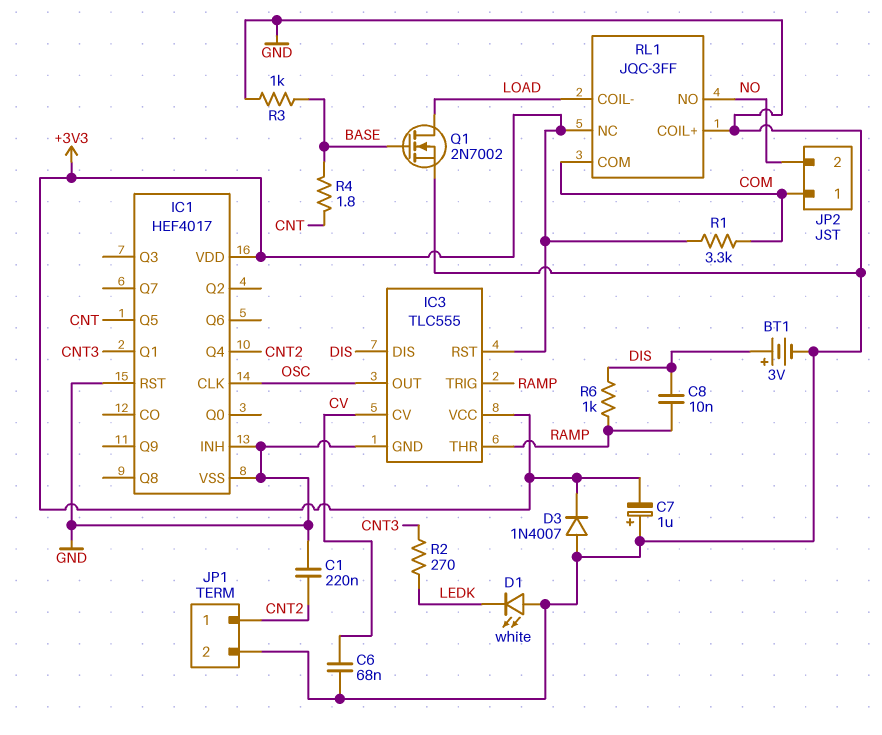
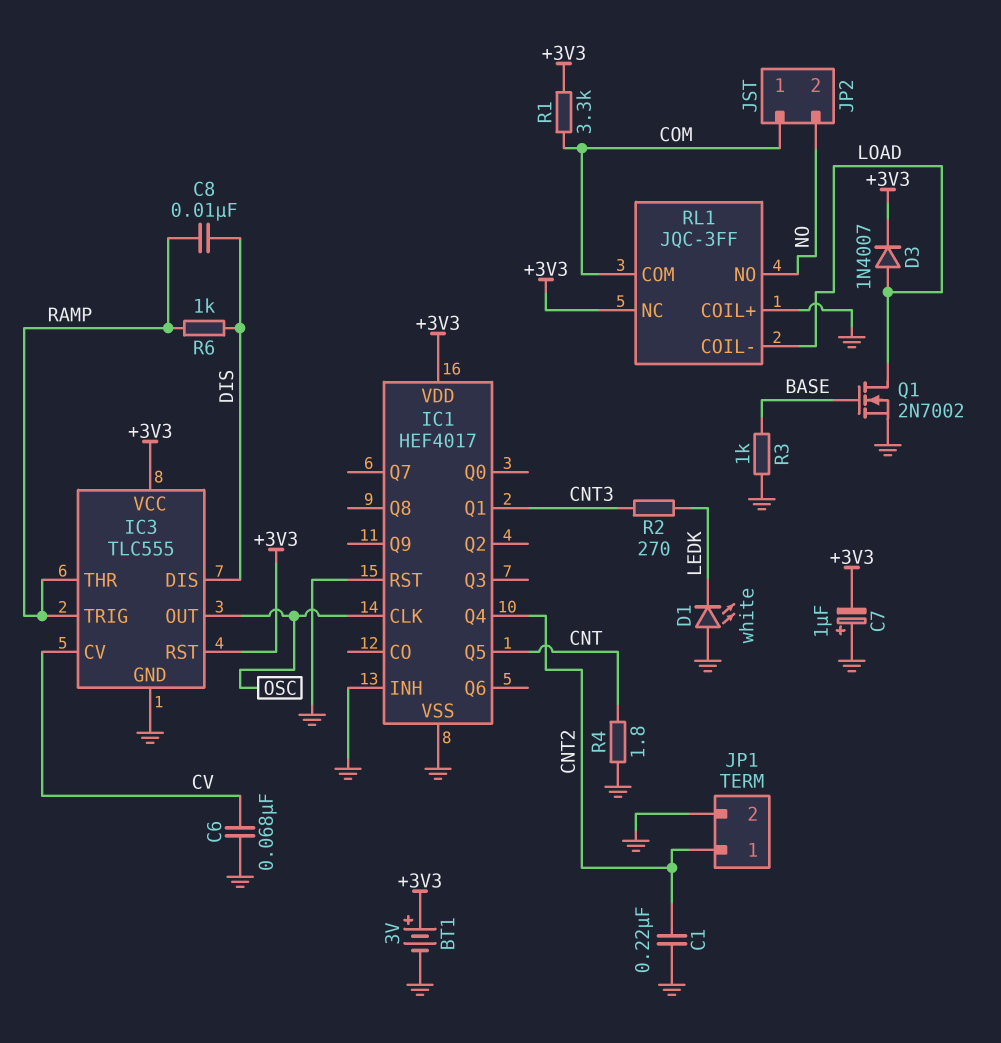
BT1: 3V (plus DIS, minus GND) -> 3V (plus +3V3, minus GND)
D3: diode 1N4007 (A GND, K +3V3) -> diode 1N4007 (A LOAD, K +3V3)
R4: 1.8 (BASE, CNT) -> 1.8 (CNT, GND)

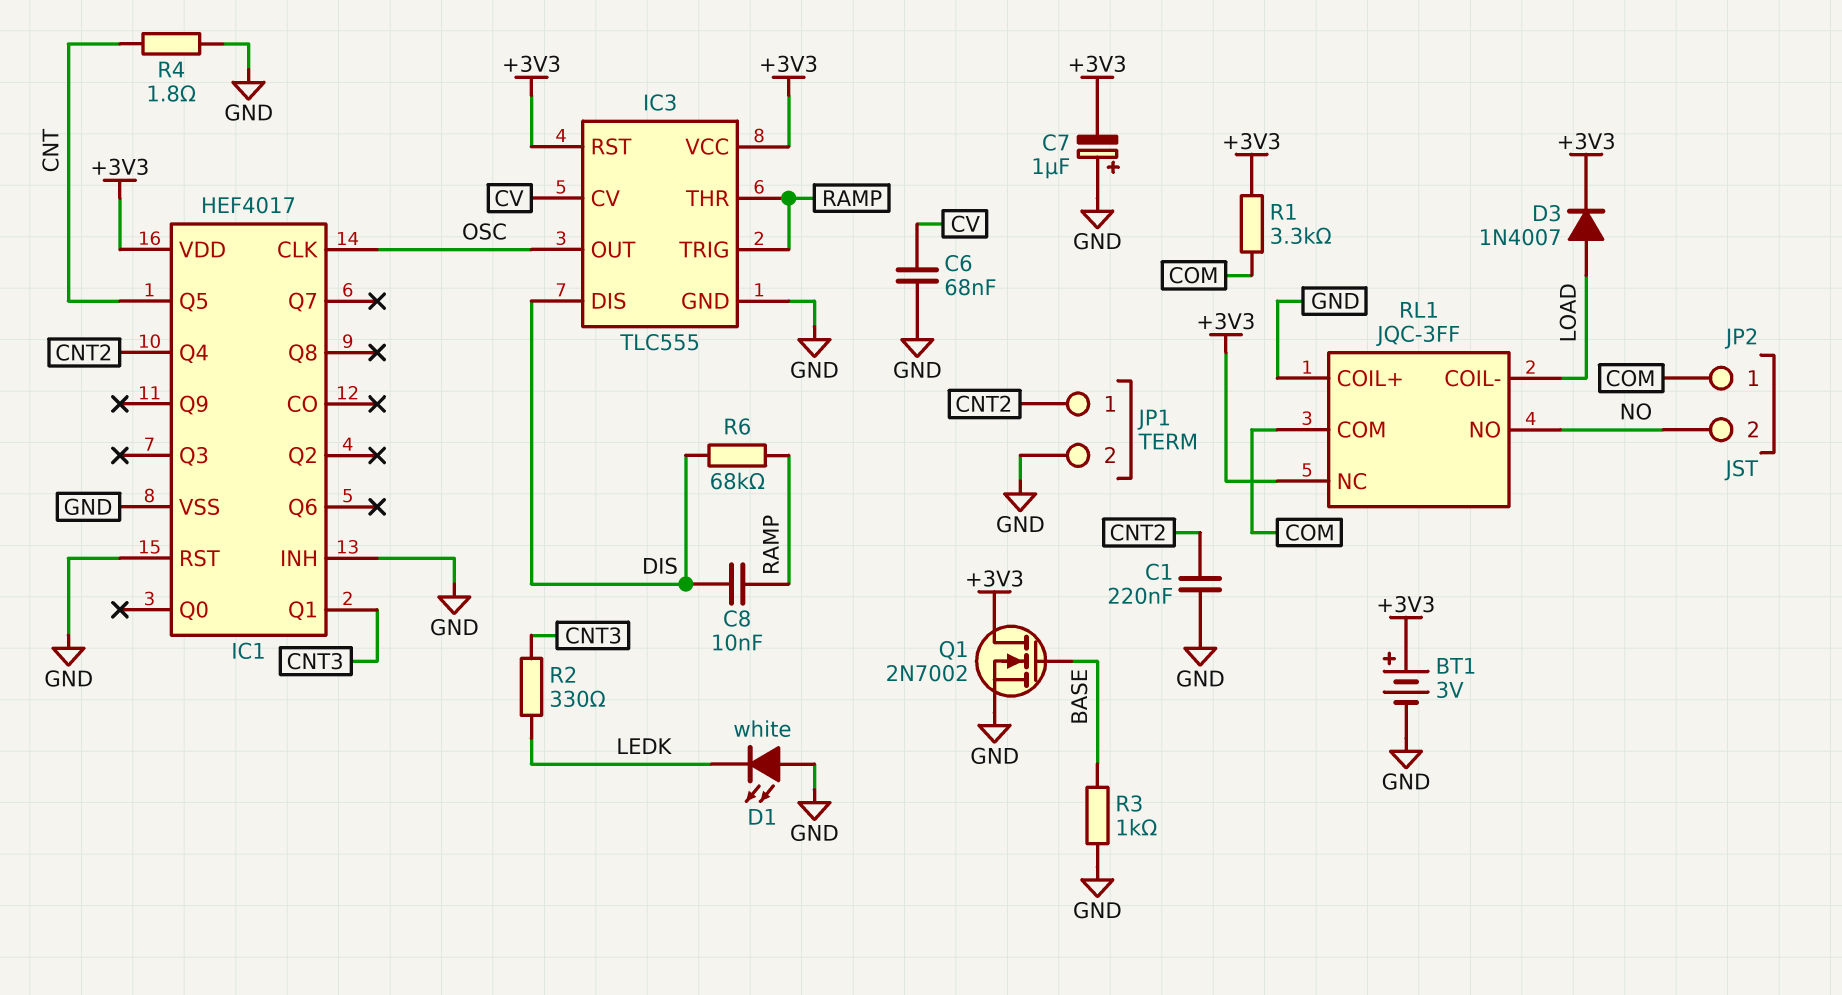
Q1: NMOS 2N7002 (G BASE, D LOAD, S GND) -> NMOS 2N7002 (G BASE, D +3V3, S GND)
R2: 270 (CNT3, LEDK) -> 330 (CNT3, LEDK)
R6: 1k (DIS, RAMP) -> 68k (DIS, RAMP)

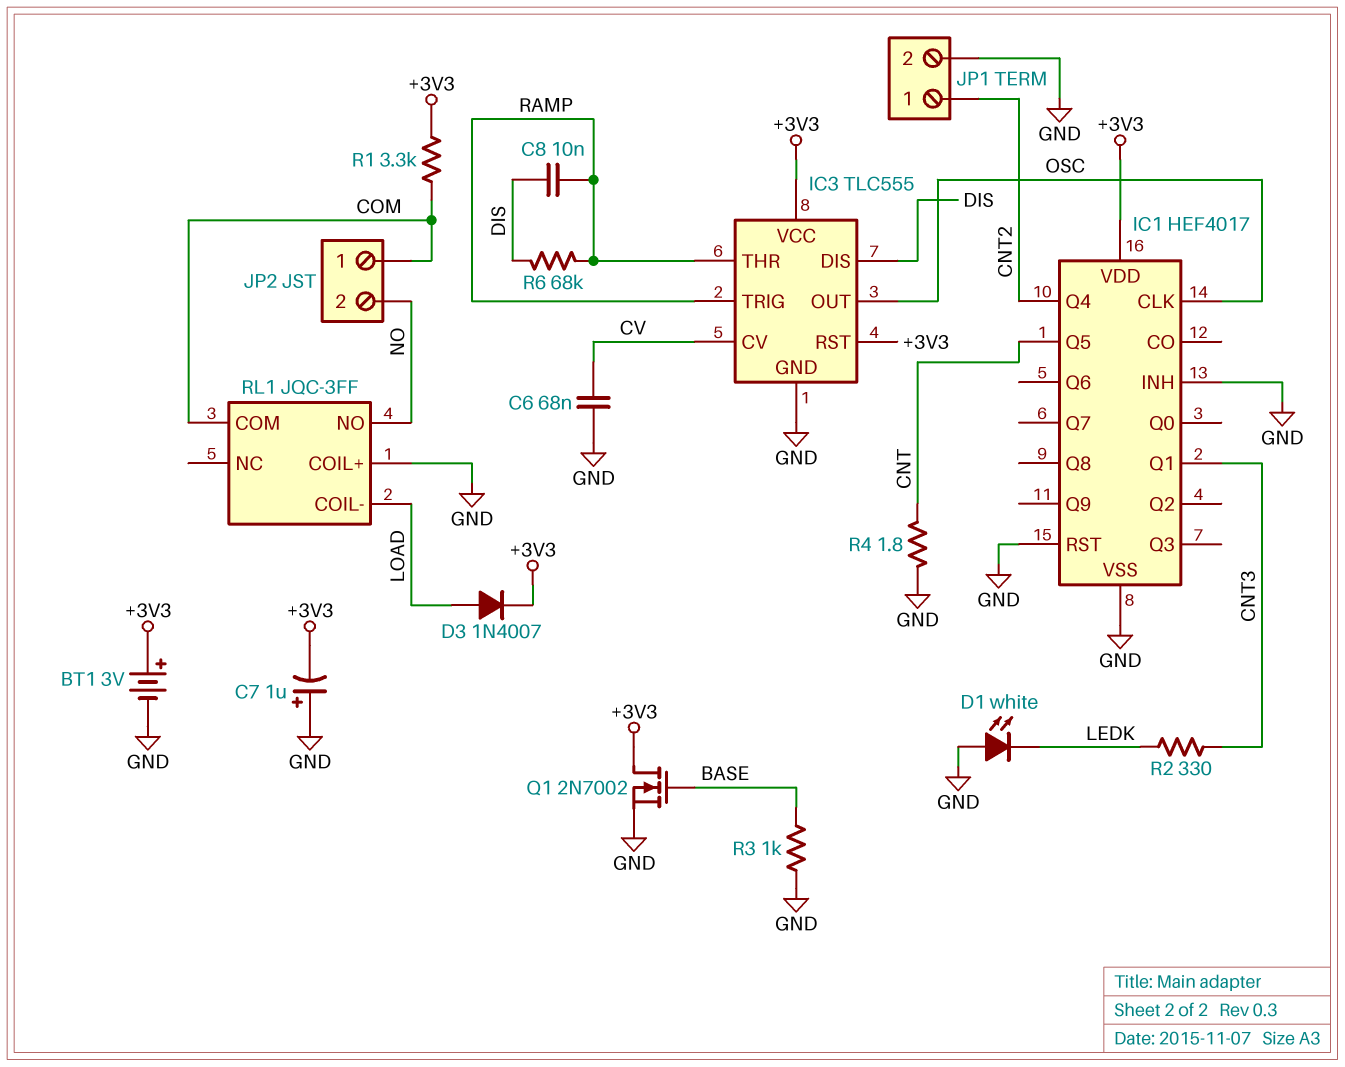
C1: 220nF (CNT2, GND) -> none
RL1 pin NC: +3V3 -> none

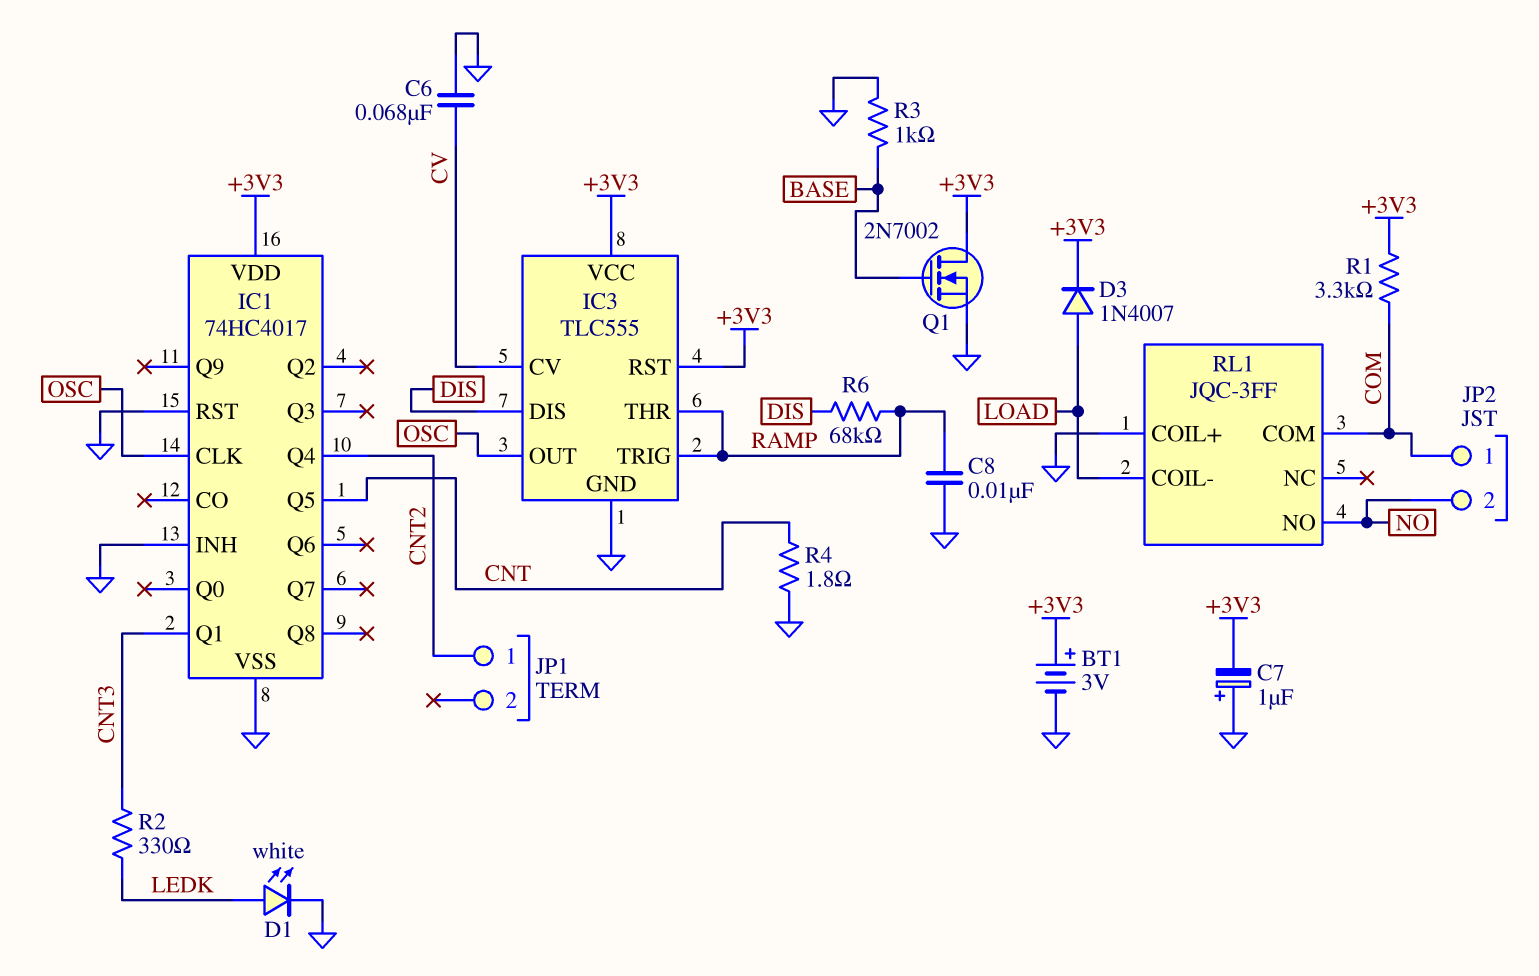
C8: 10nF (DIS, RAMP) -> 10nF (GND, RAMP)
D1: LED white (A GND, K LEDK) -> LED white (A LEDK, K GND)
IC1: HEF4017 -> 74HC4017
JP1 pin 2: GND -> none

